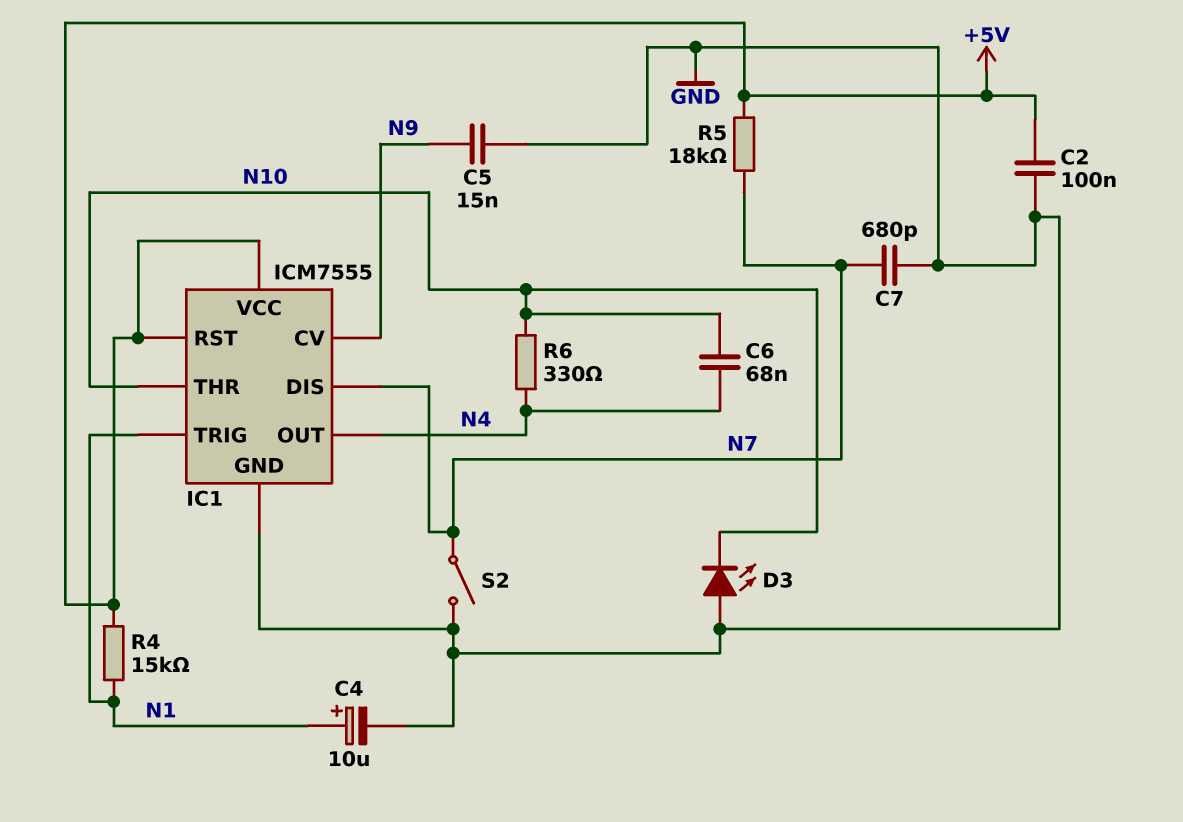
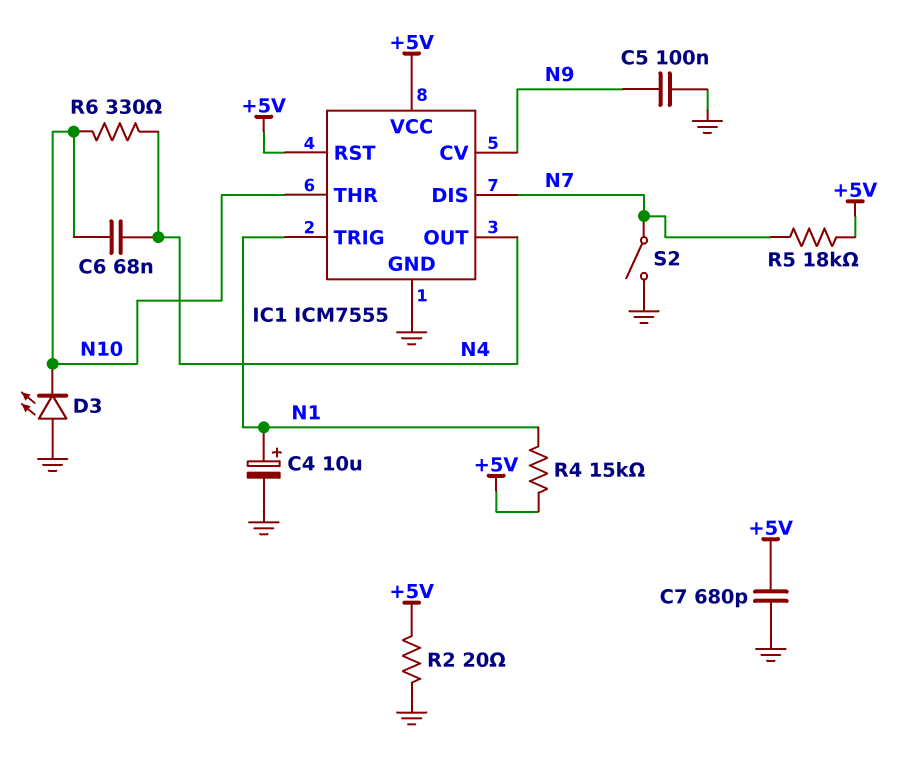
C2: 100nF (+5V, GND) -> none
C5: 15nF (GND, N9) -> 100nF (GND, N9)
C7: 680pF (GND, N7) -> 680pF (+5V, GND)
R2: none -> 20 (+5V, GND)

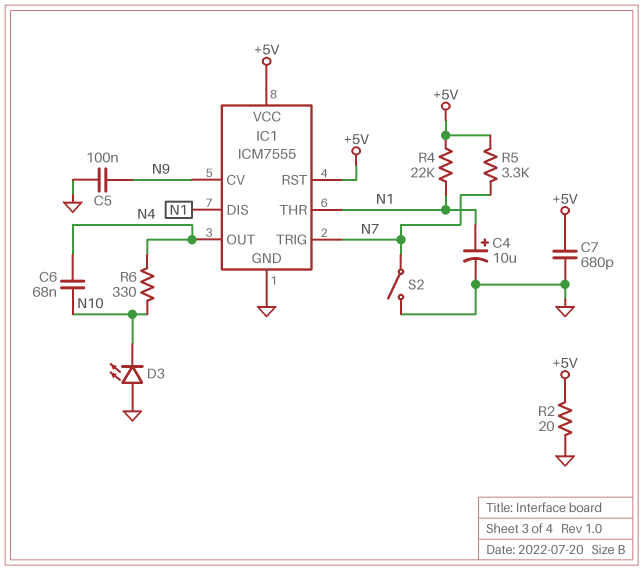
IC1 pin DIS: N7 -> N1
IC1 pin THR: N10 -> N1
IC1 pin TRIG: N1 -> N7
R4: 15k (+5V, N1) -> 22k (+5V, N1)
R5: 18k (+5V, N7) -> 3.3k (+5V, N7)

